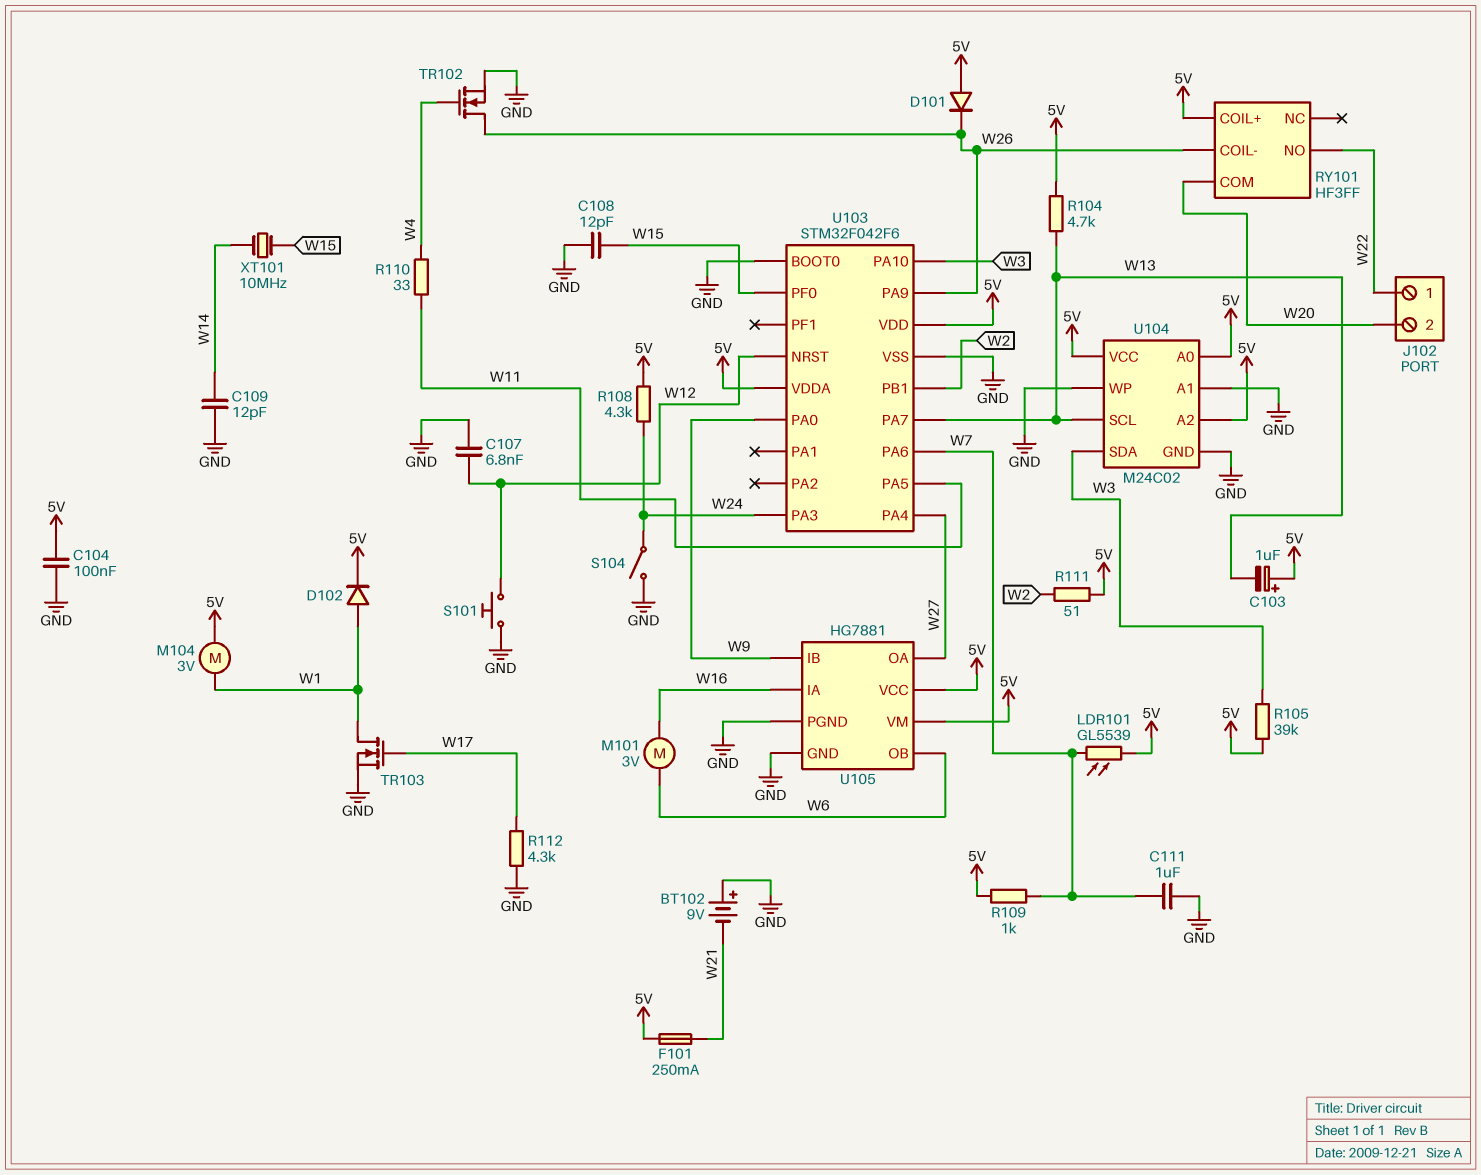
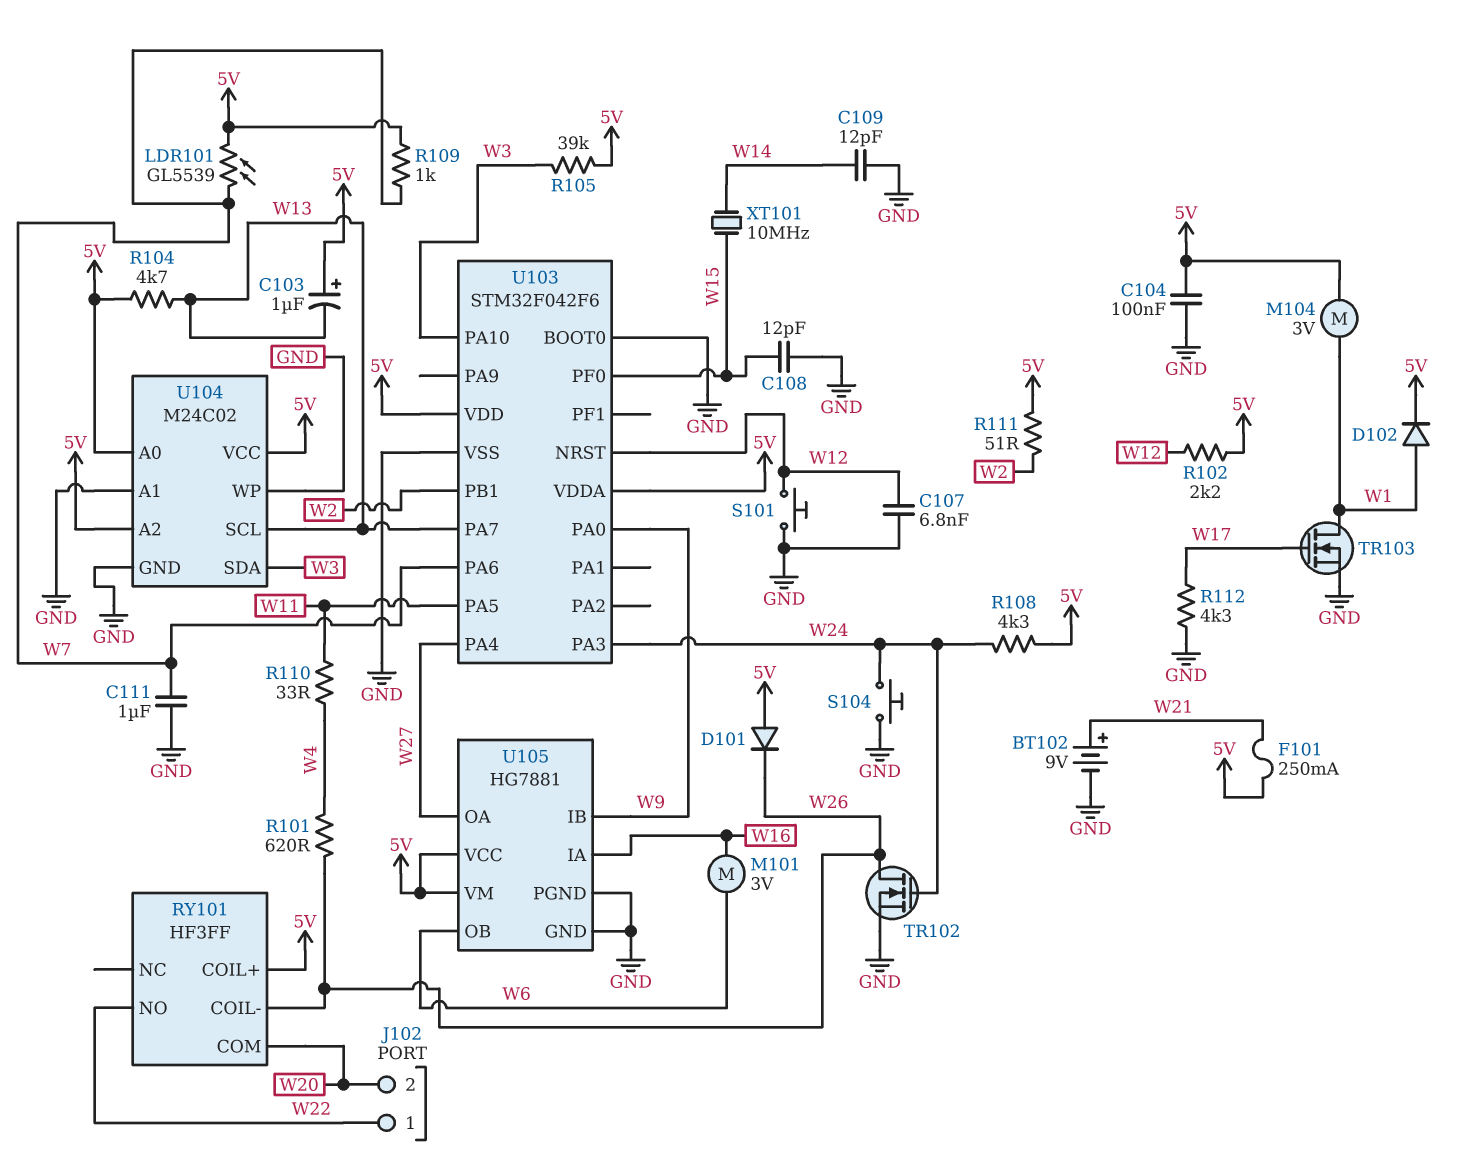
BT102: 9V (plus GND, minus W21) -> 9V (plus W21, minus GND)
R101: none -> 620 (W4, W26)
R102: none -> 2.2k (5V, W12)
S104: switch (GND, W24) -> button (GND, W24)
TR102: NMOS (G W4, D W26, S GND) -> NMOS (G W24, D W26, S GND)
U103 pin PA9: W26 -> none

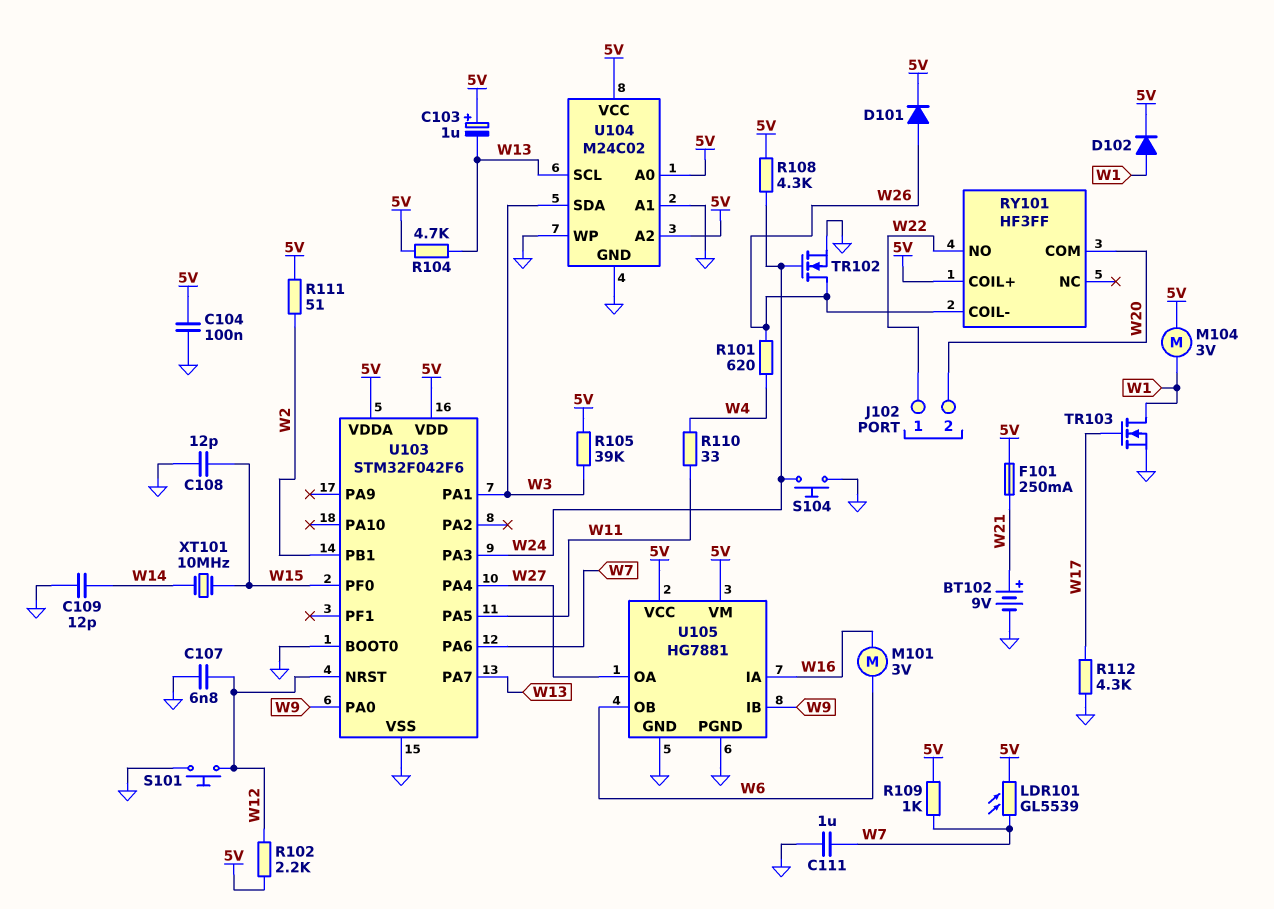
D101: diode (A 5V, K W26) -> diode (A W26, K 5V)
U103 pin PA1: none -> W3
U103 pin PA10: W3 -> none

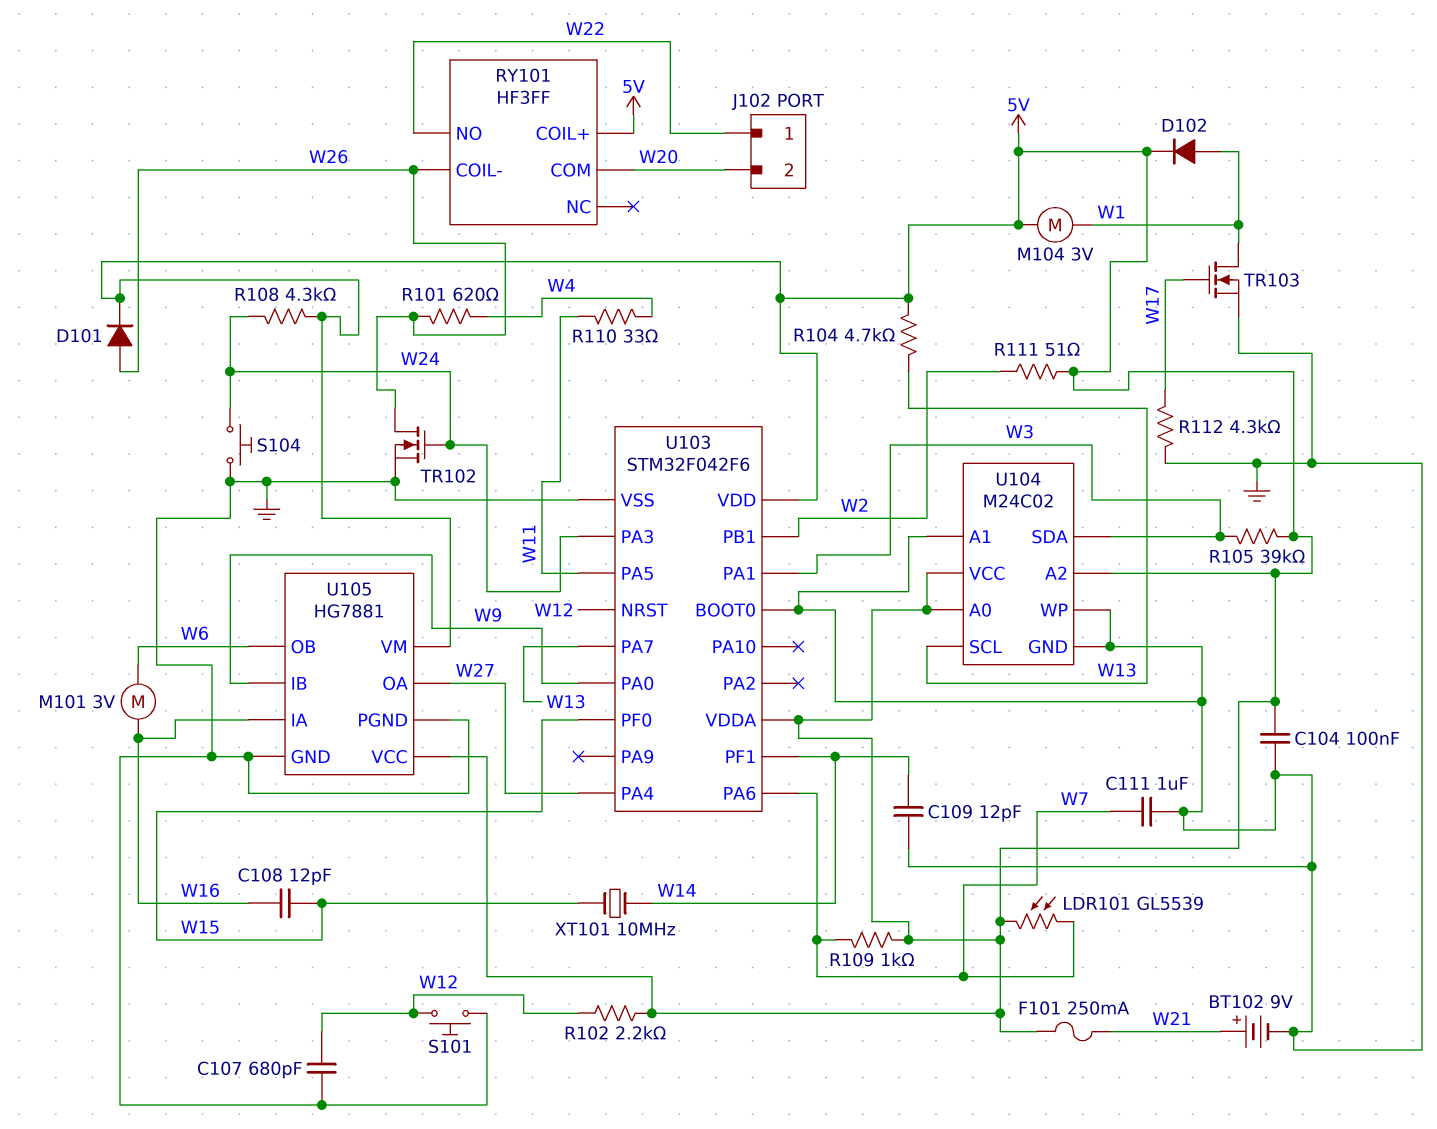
C103: 1uF (plus 5V, minus W13) -> none
C107: 6.8nF (GND, W12) -> 680pF (GND, W12)
C108: 12pF (GND, W15) -> 12pF (W15, W16)
U103 pin PF1: none -> W14

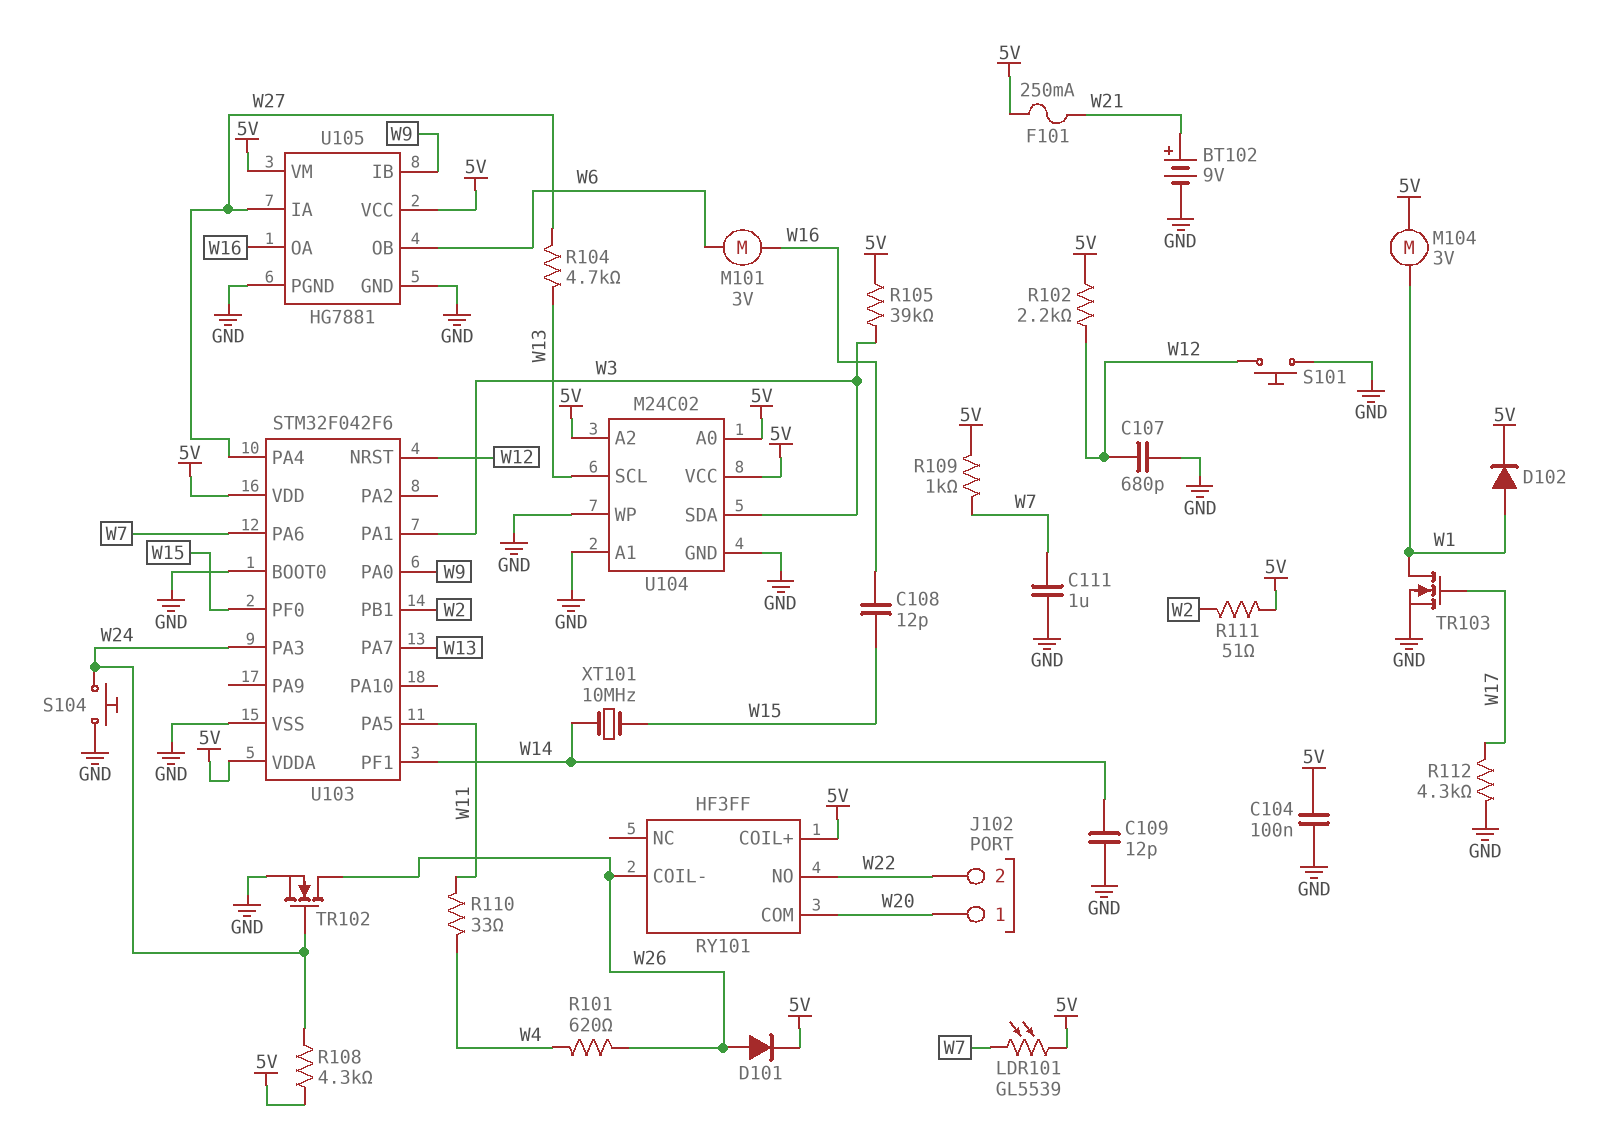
J102 pin 1: W22 -> W20
J102 pin 2: W20 -> W22
R104: 4.7k (5V, W13) -> 4.7k (W13, W27)
U105 pin IA: W16 -> W27
U105 pin OA: W27 -> W16

